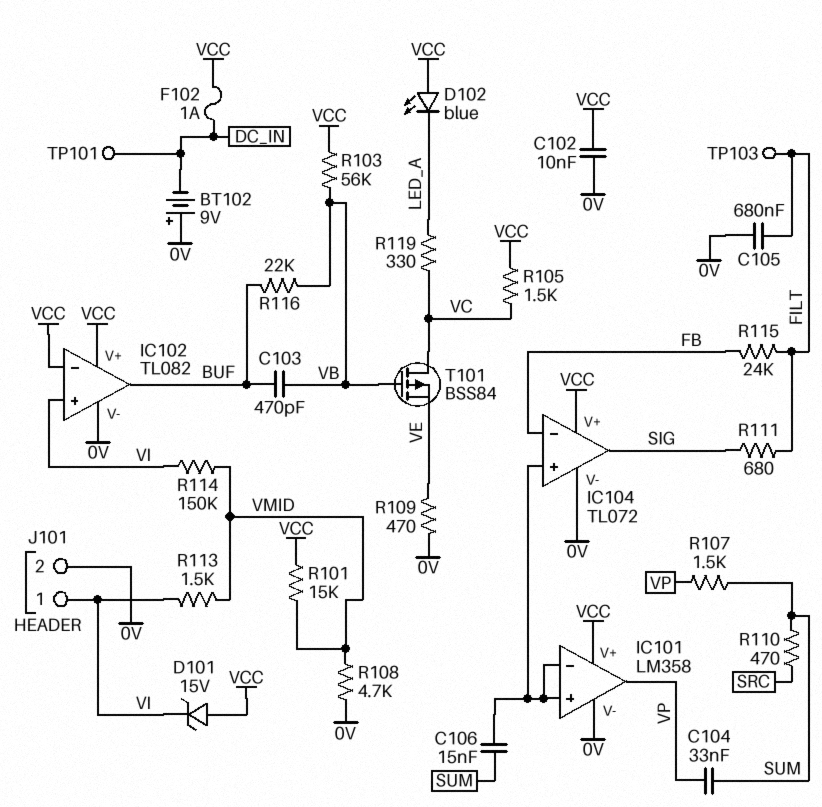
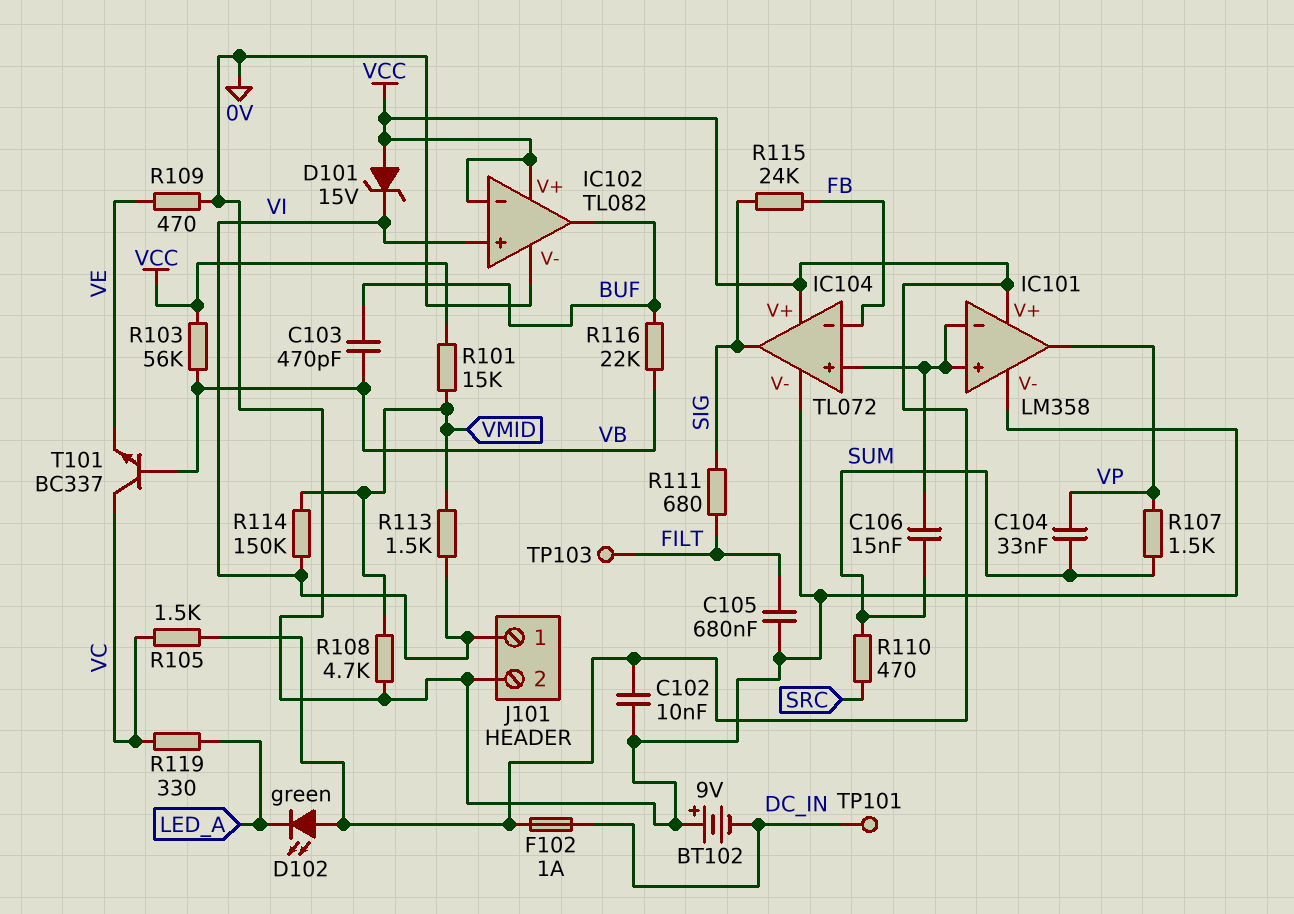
D102: LED blue (A VCC, K LED_A) -> LED green (A VCC, K LED_A)
R115: 24k (FB, FILT) -> 24k (FB, SIG)
T101: PMOS BSS84 (G VB, D VC, S VE) -> NPN BC337 (B VB, C VC, E VE)

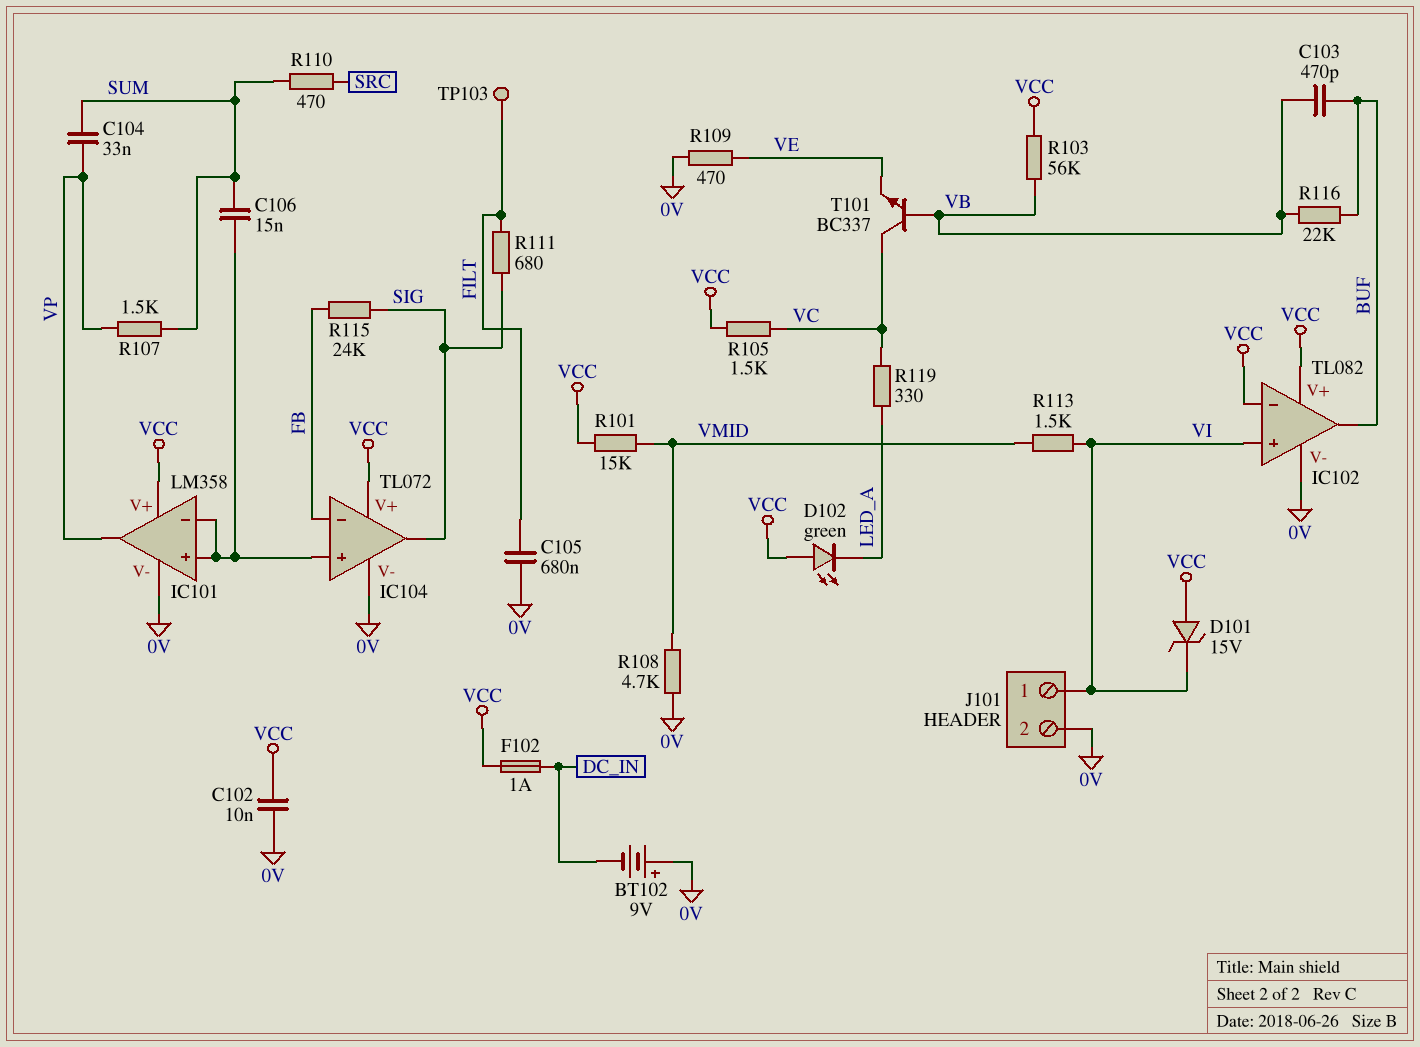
R114: 150k (VI, VMID) -> none
TP101: test point (DC_IN) -> none

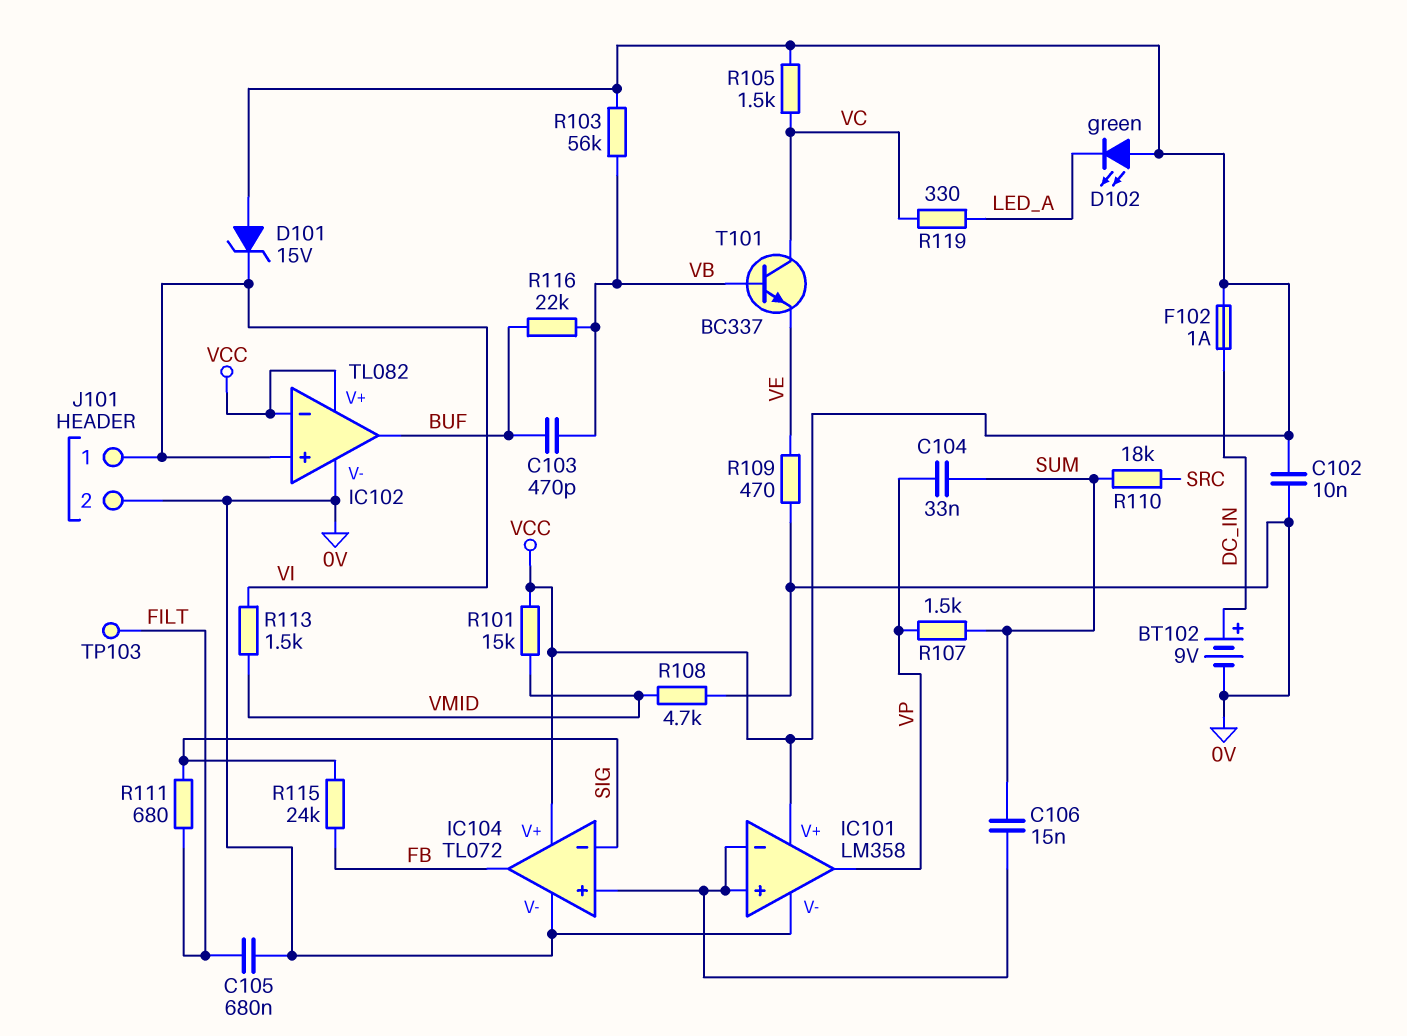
BT102: 9V (plus 0V, minus DC_IN) -> 9V (plus DC_IN, minus 0V)
IC104 pin in-: FB -> SIG
IC104 pin out: SIG -> FB
R110: 470 (SRC, SUM) -> 18k (SRC, SUM)

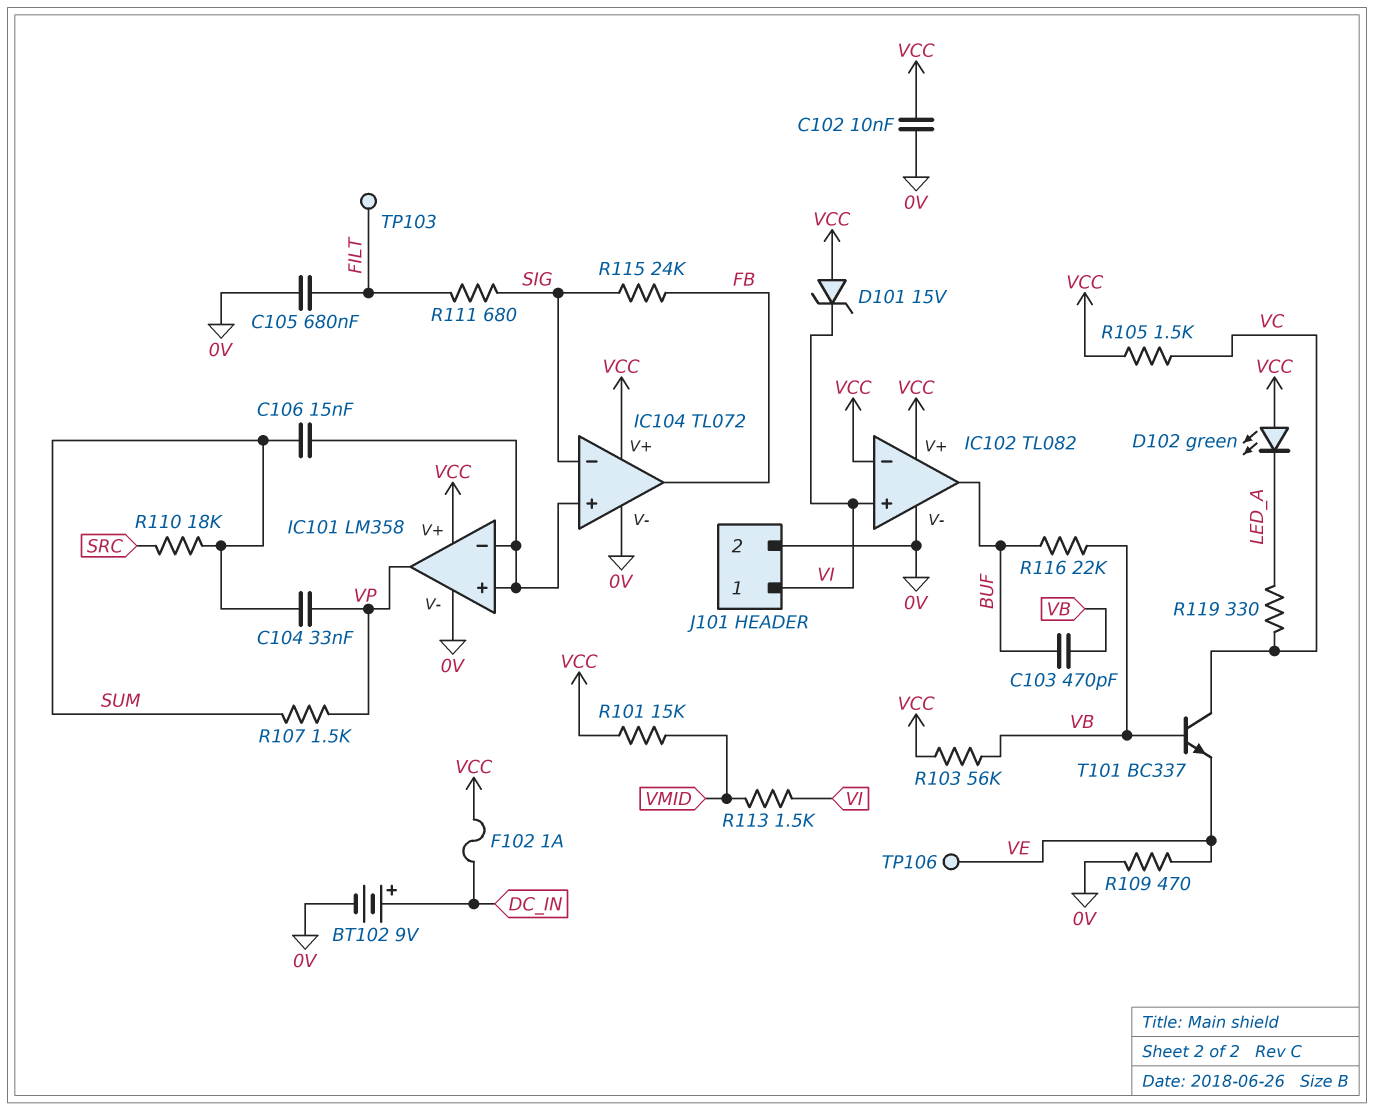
R108: 4.7k (0V, VMID) -> none
TP106: none -> test point (VE)

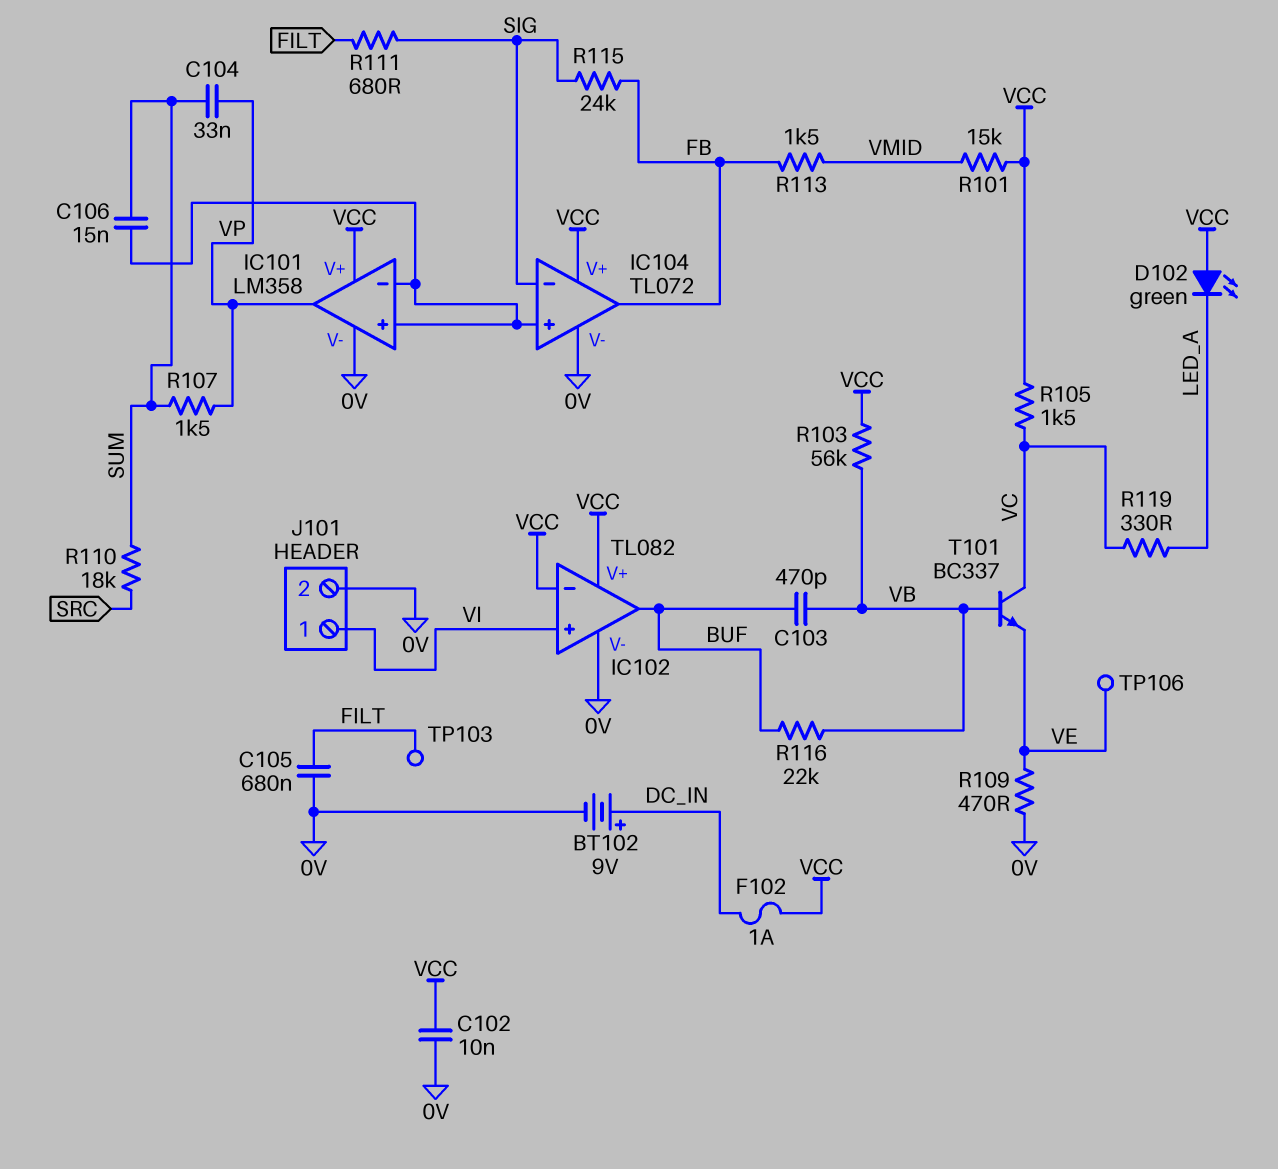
D101: zener 15V (A VCC, K VI) -> none
R113: 1.5k (VI, VMID) -> 1.5k (FB, VMID)

